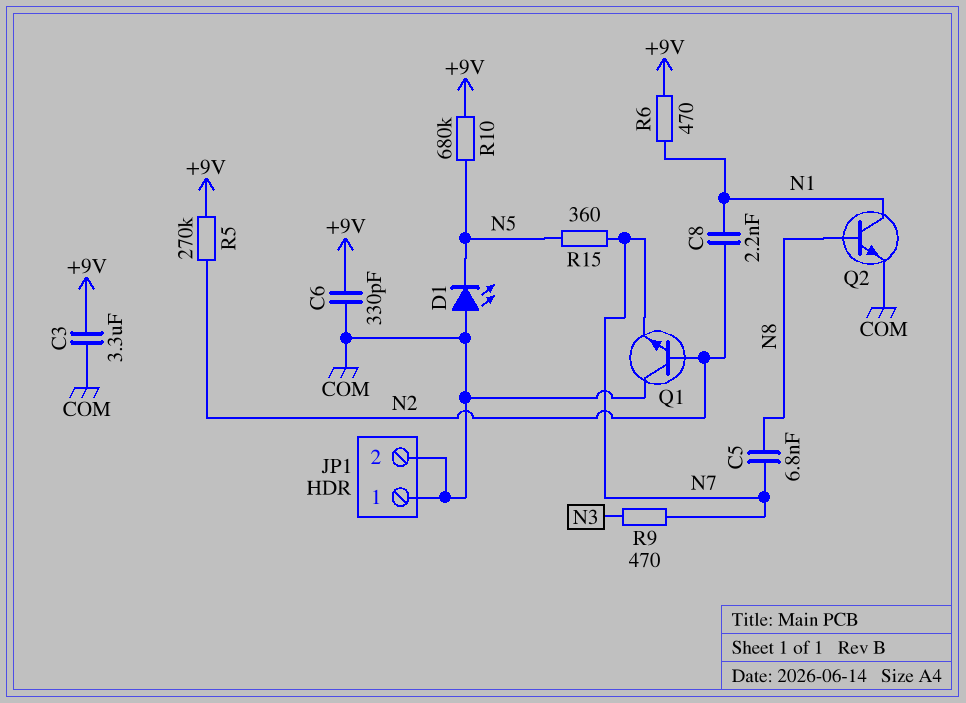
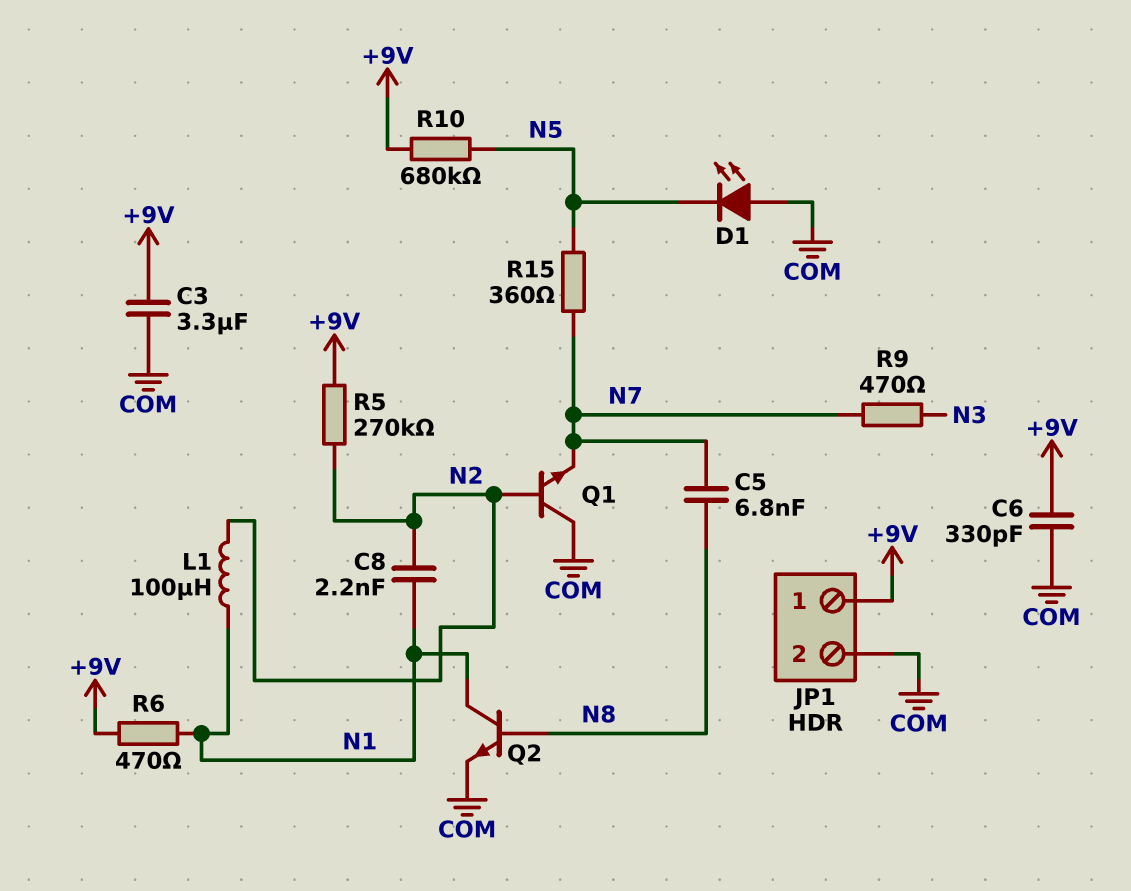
JP1 pin 1: COM -> +9V
L1: none -> 100uH (N1, N2)

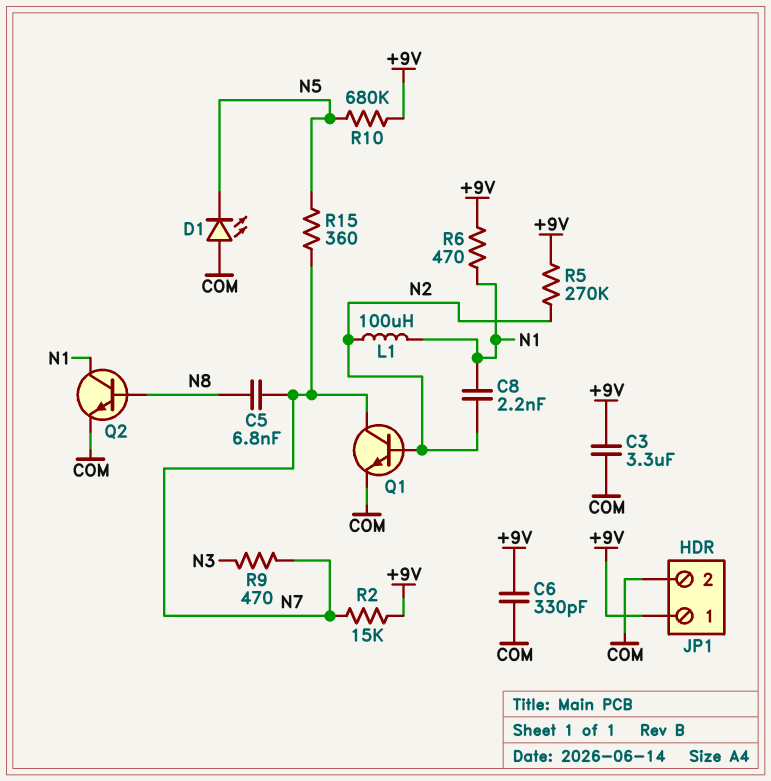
Q1: NPN (B N2, C COM, E N7) -> NPN (B N2, C N7, E COM)
R2: none -> 15k (+9V, N7)

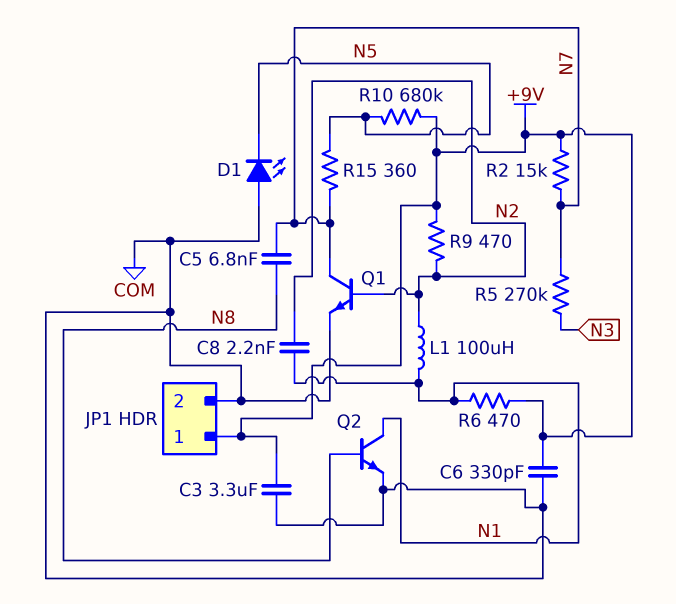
R5: 270k (+9V, N2) -> 270k (N3, N7)
R9: 470 (N3, N7) -> 470 (+9V, N2)

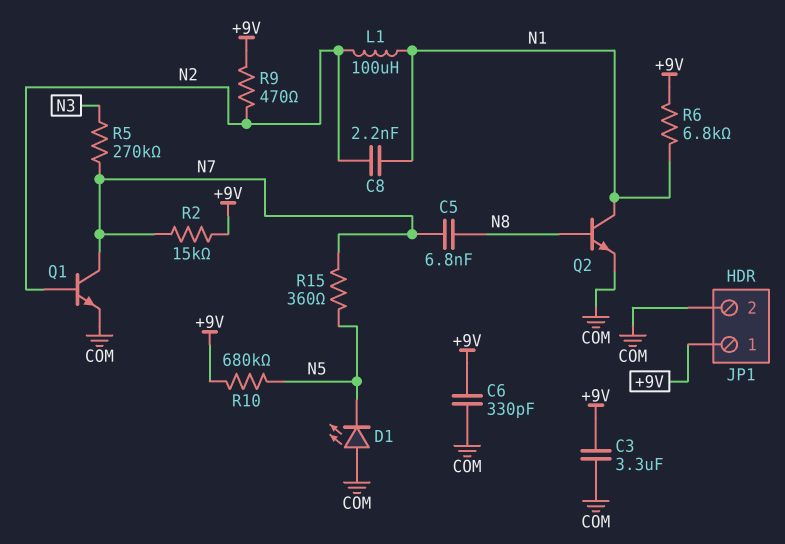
R6: 470 (+9V, N1) -> 6.8k (+9V, N1)

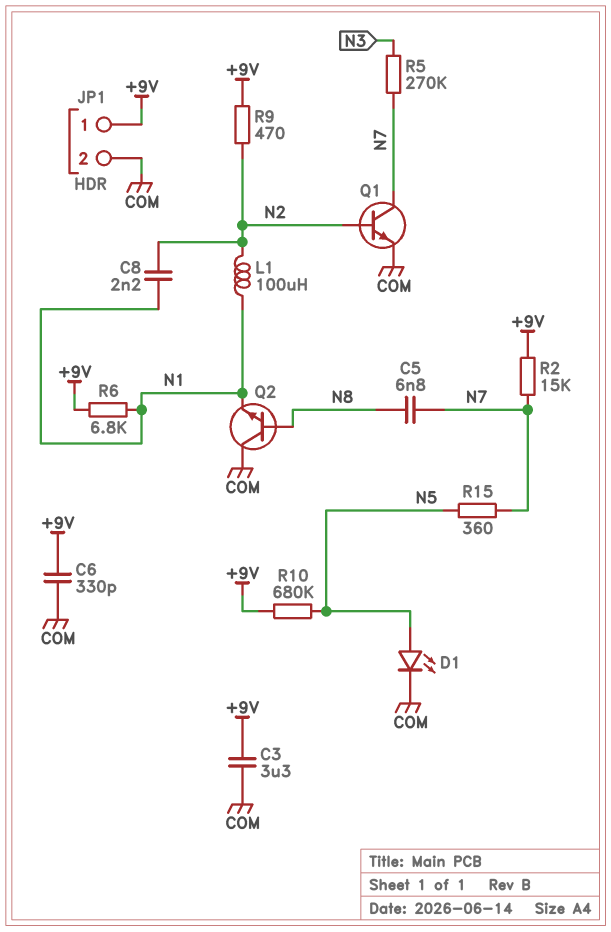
D1: LED (A COM, K N5) -> LED (A N5, K COM)
Q2: NPN (B N8, C N1, E COM) -> NPN (B N8, C COM, E N1)

